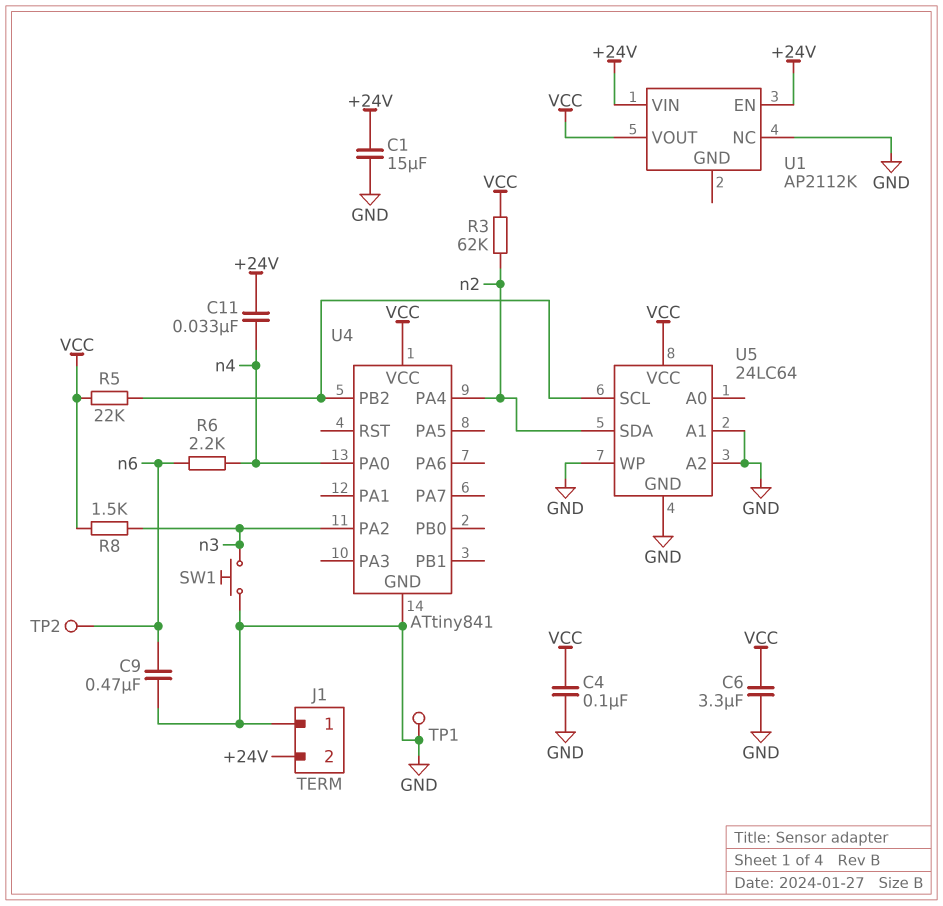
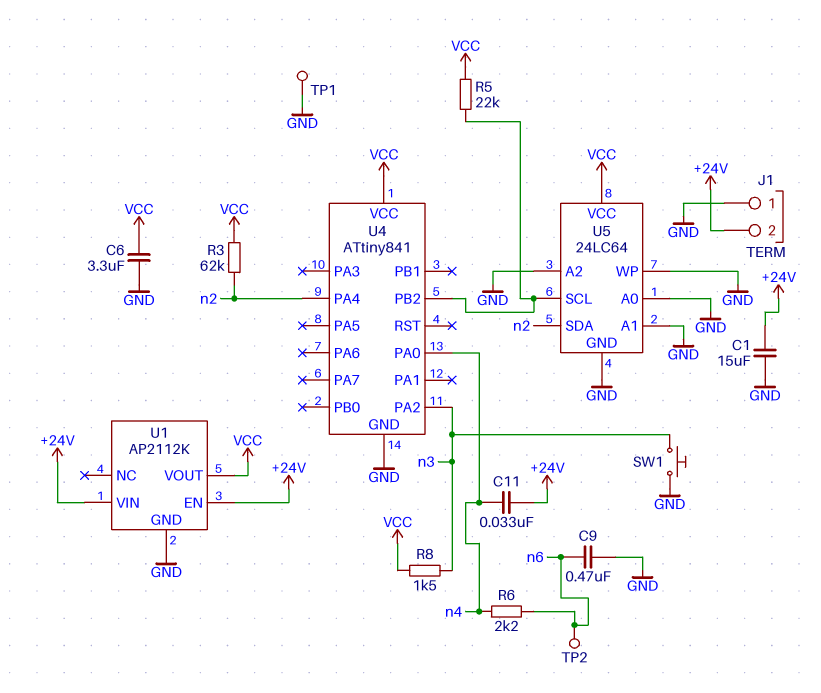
C4: 100nF (GND, VCC) -> none
U1 pin GND: none -> GND
U1 pin NC: GND -> none
U5 pin A0: none -> GND

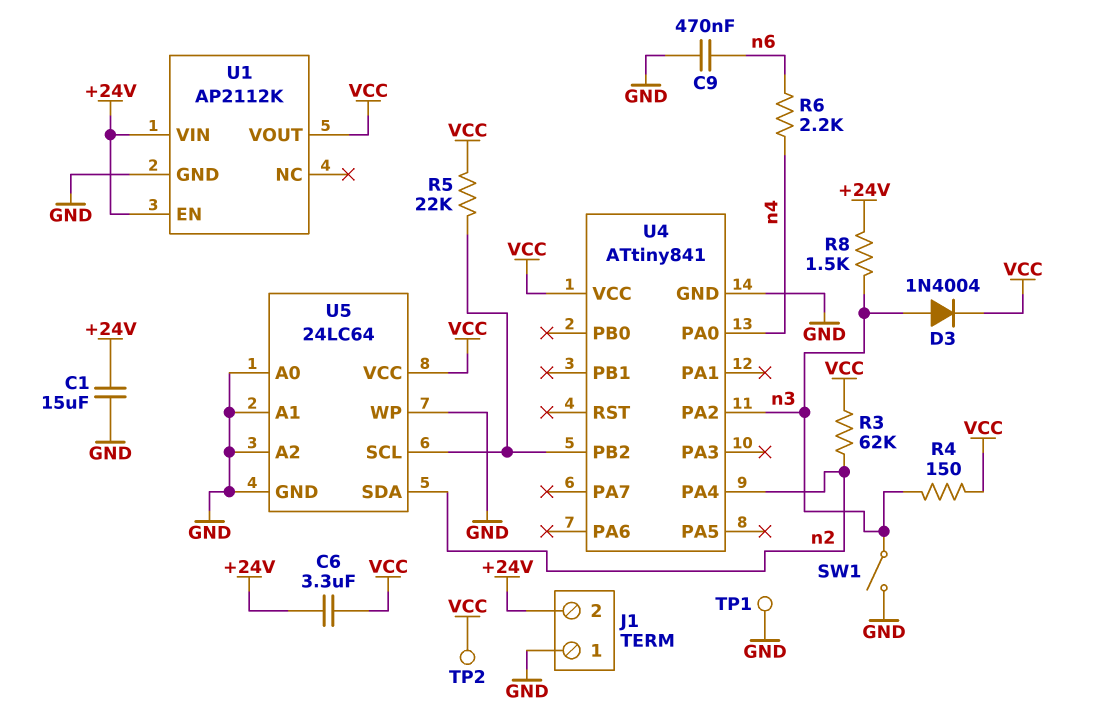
C6: 3.3uF (GND, VCC) -> 3.3uF (+24V, VCC)
C11: 33nF (+24V, n4) -> none
D3: none -> diode 1N4004 (A n3, K VCC)
R4: none -> 150 (VCC, n3)
R8: 1.5k (VCC, n3) -> 1.5k (+24V, n3)
SW1: button (GND, n3) -> switch (GND, n3)
TP2: test point (n6) -> test point (VCC)

